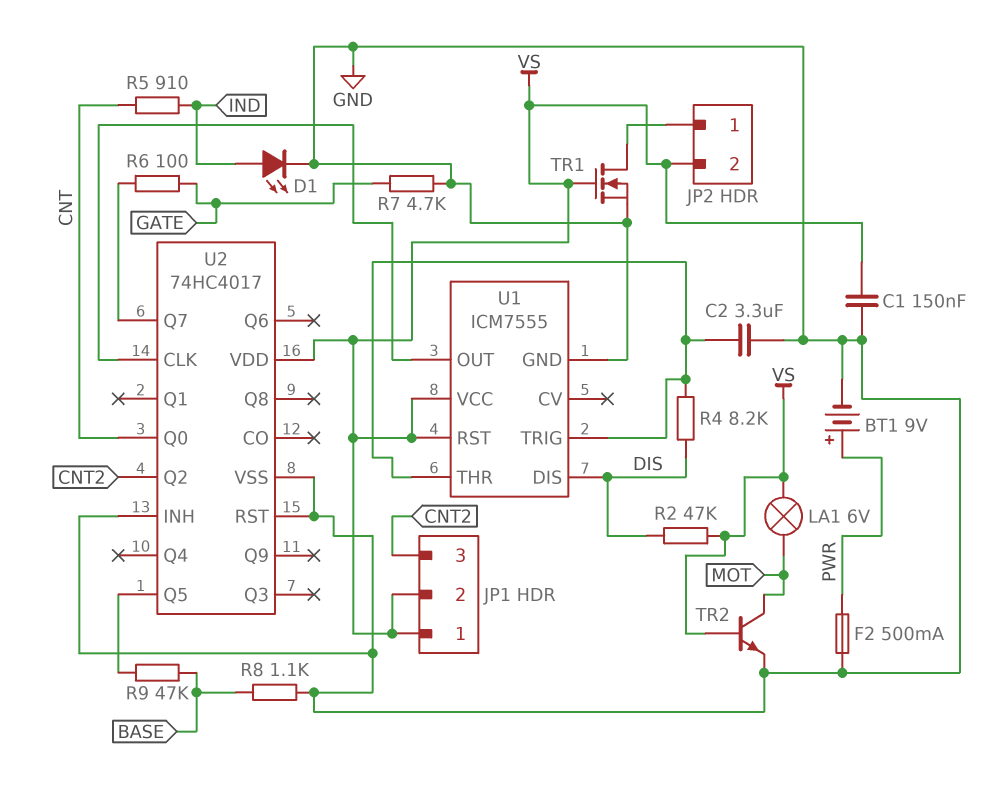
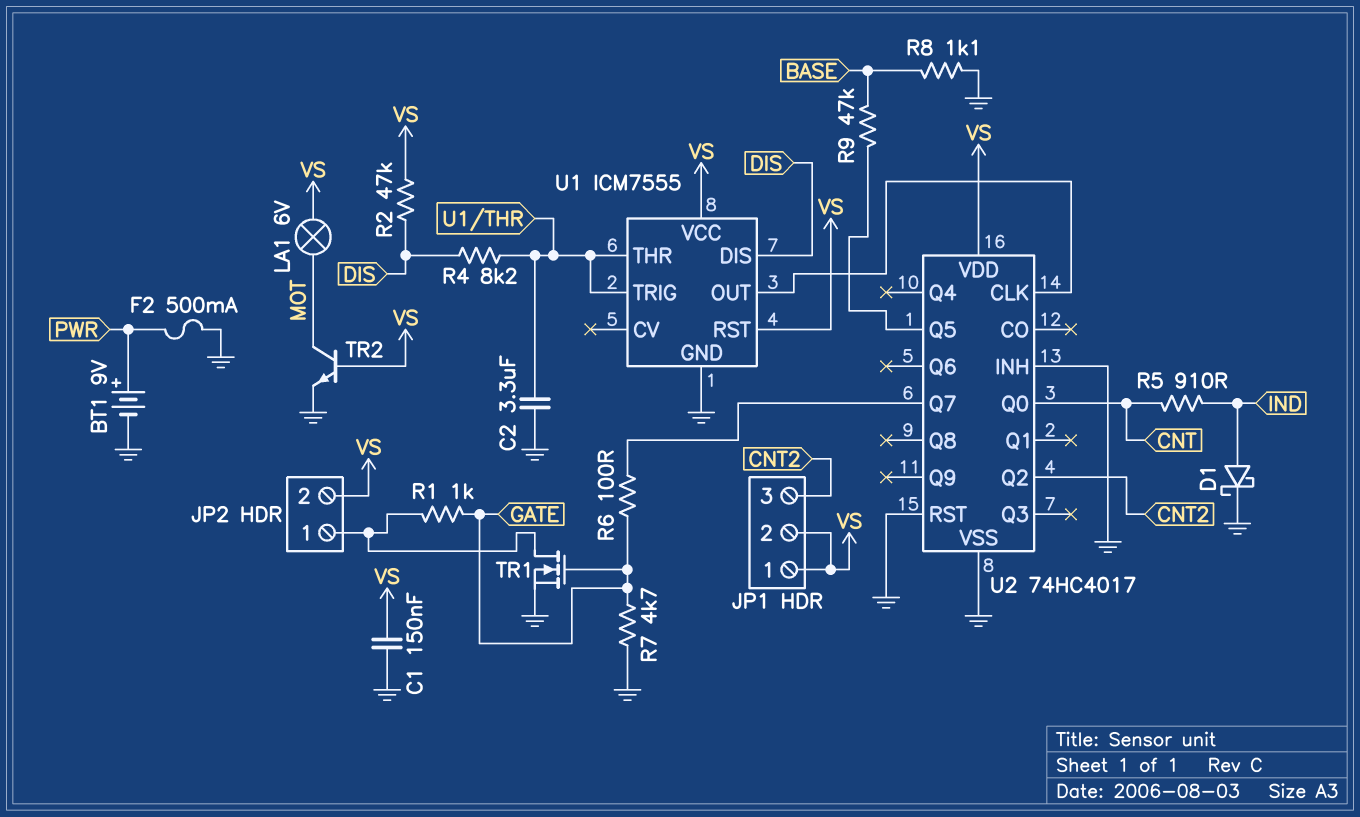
D1: LED (A IND, K GND) -> schottky (A IND, K GND)
R1: none -> 1k (GATE, JP2/1)
TR1: NMOS (G VS, D JP2/1, S GND) -> NMOS (G GATE, D JP2/1, S GND)

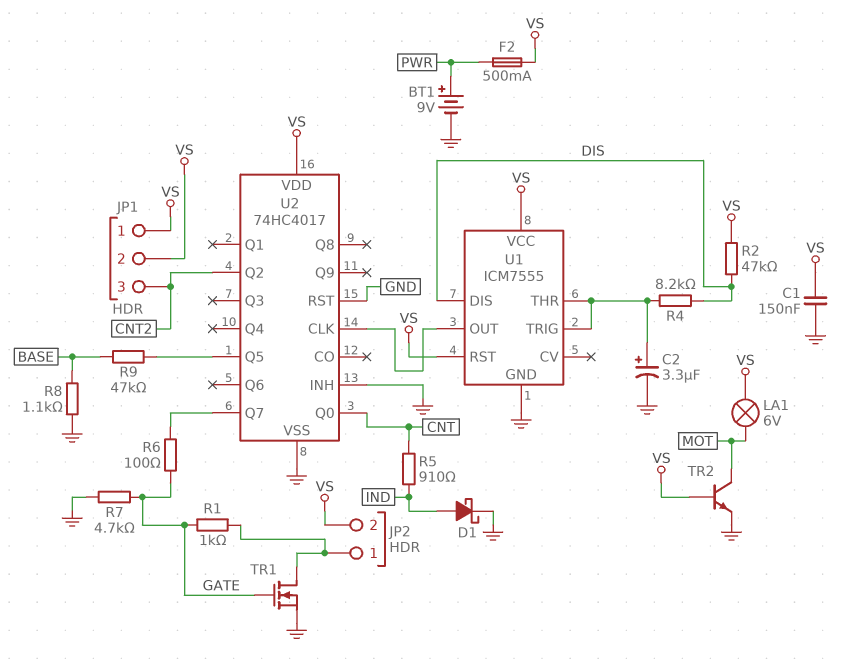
C2: 3.3uF (GND, U1/THR) -> 3.3uF (plus U1/THR, minus GND)
F2: 500mA (GND, PWR) -> 500mA (PWR, VS)

